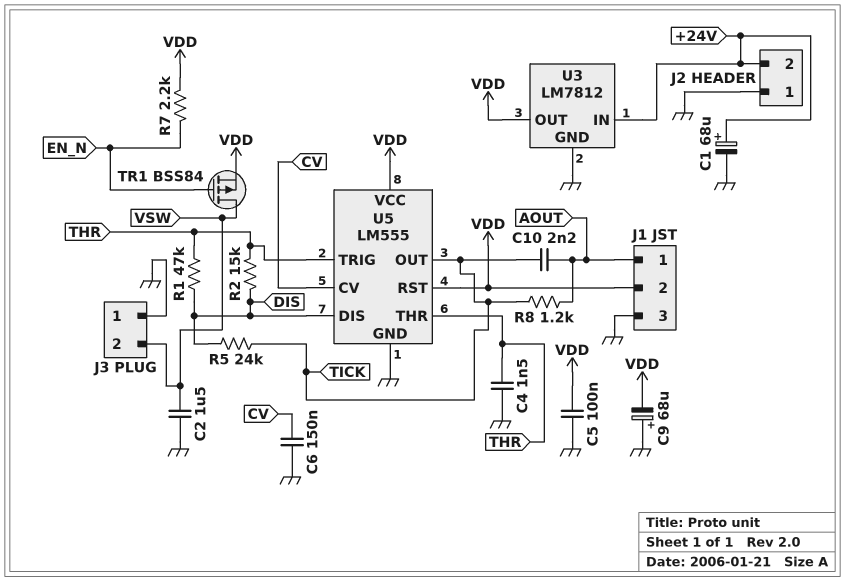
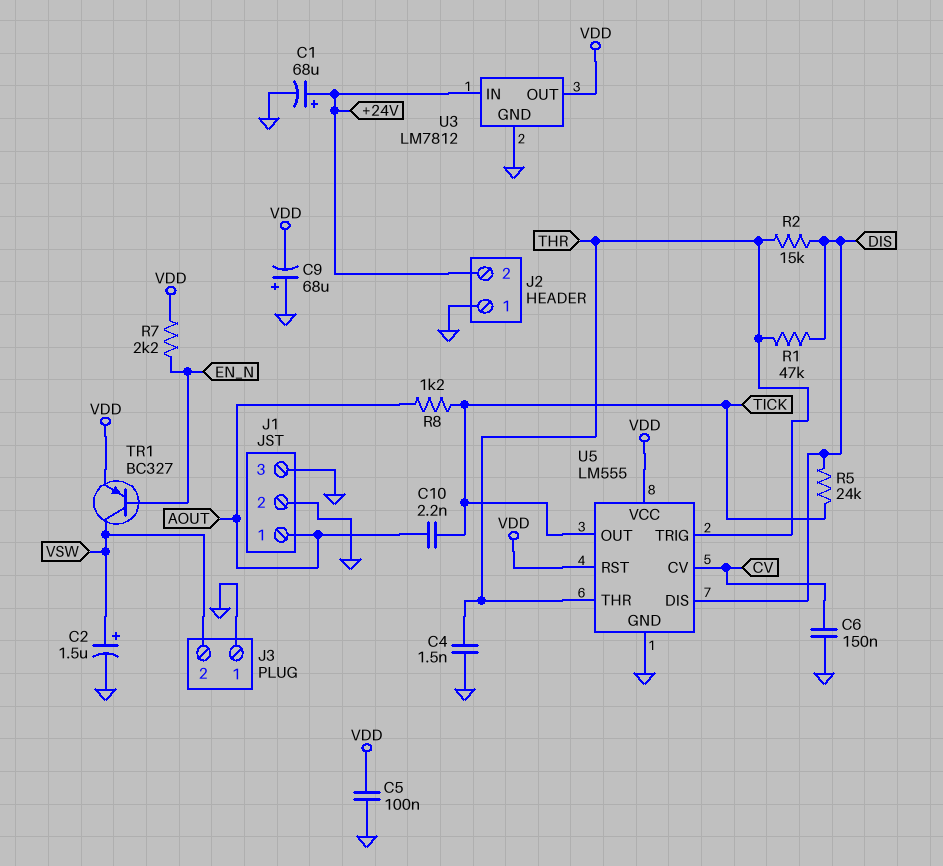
C2: 1.5uF (GND, VSW) -> 1.5uF (plus VSW, minus GND)
J1 pin 2: VDD -> GND
TR1: PMOS BSS84 (G EN_N, D VSW, S VDD) -> PNP BC327 (B EN_N, C VSW, E VDD)

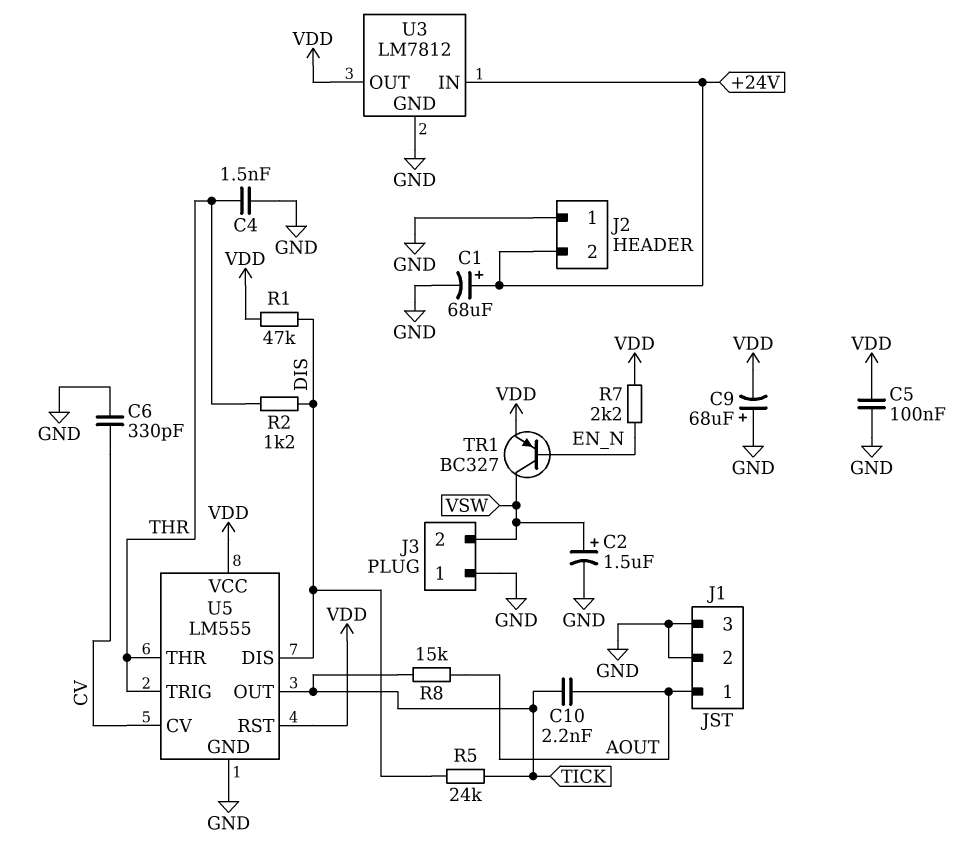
C6: 150nF (CV, GND) -> 330pF (CV, GND)
R1: 47k (DIS, THR) -> 47k (DIS, VDD)
R2: 15k (DIS, THR) -> 1.2k (DIS, THR)
R8: 1.2k (AOUT, TICK) -> 15k (AOUT, TICK)

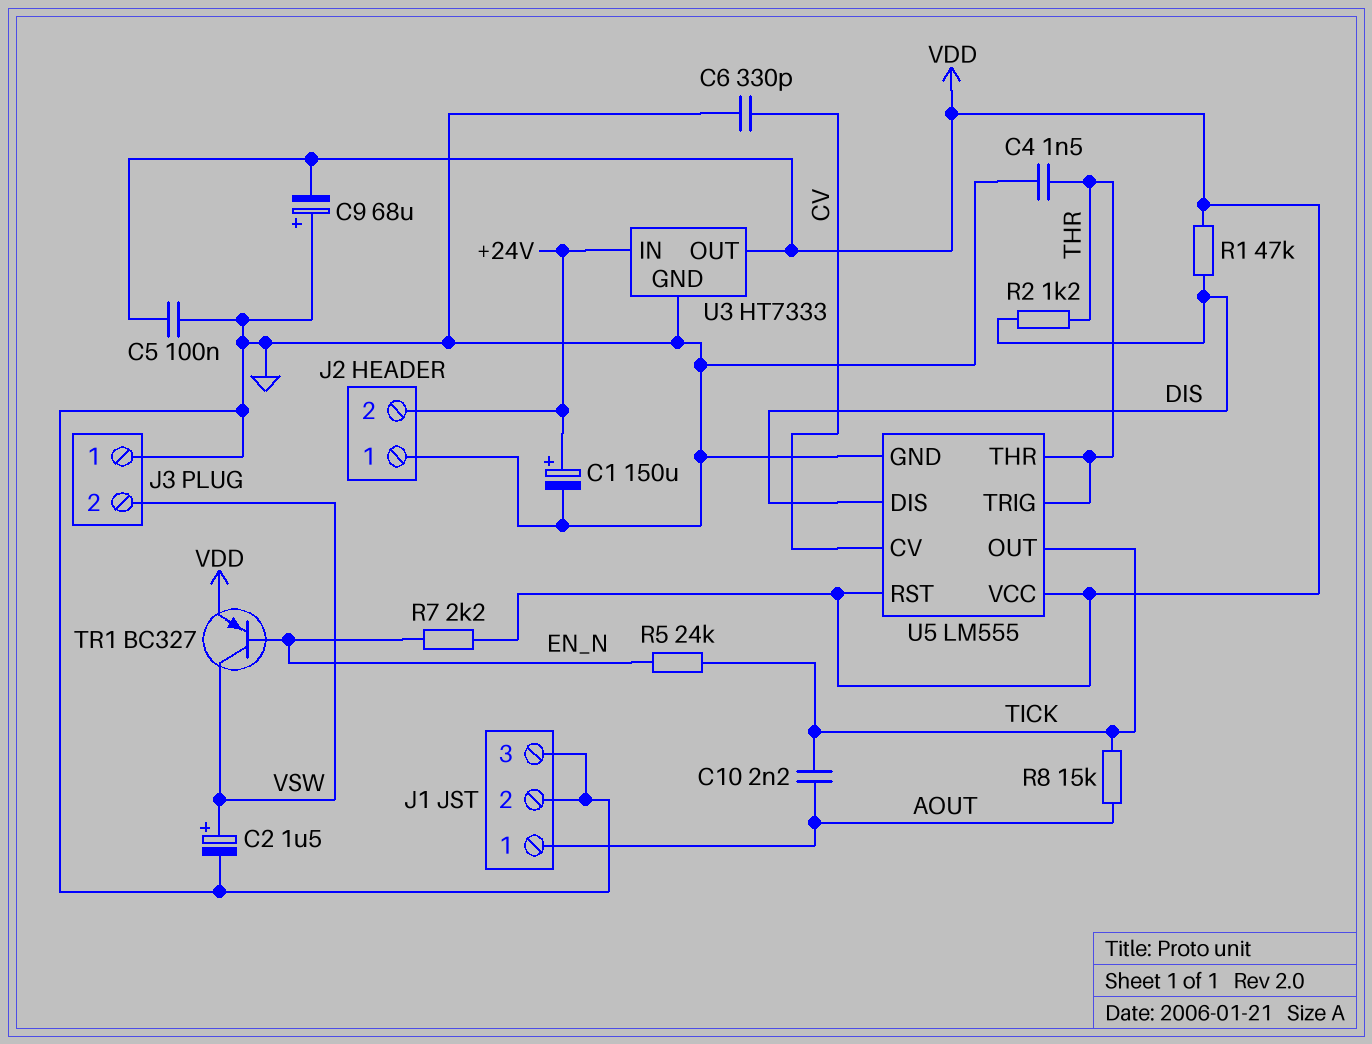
C1: 68uF (plus +24V, minus GND) -> 150uF (plus +24V, minus GND)
R5: 24k (DIS, TICK) -> 24k (EN_N, TICK)
U3: LM7812 -> HT7333

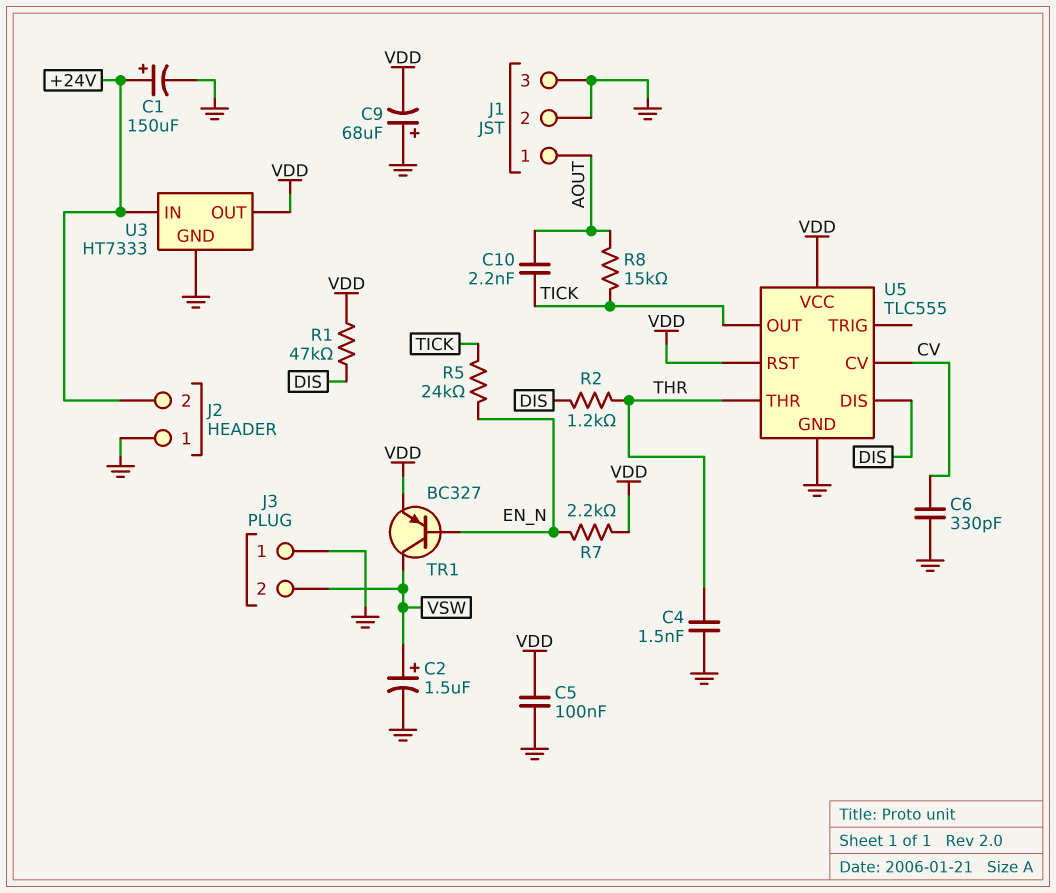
U5: LM555 -> TLC555
U5 pin TRIG: THR -> none

